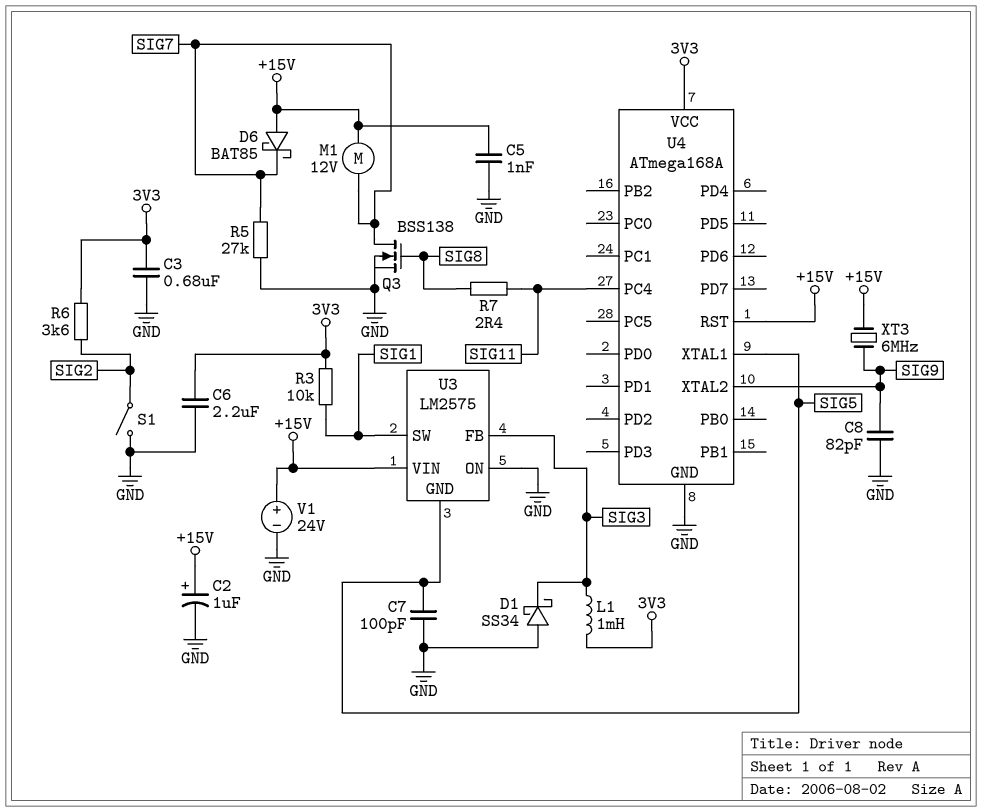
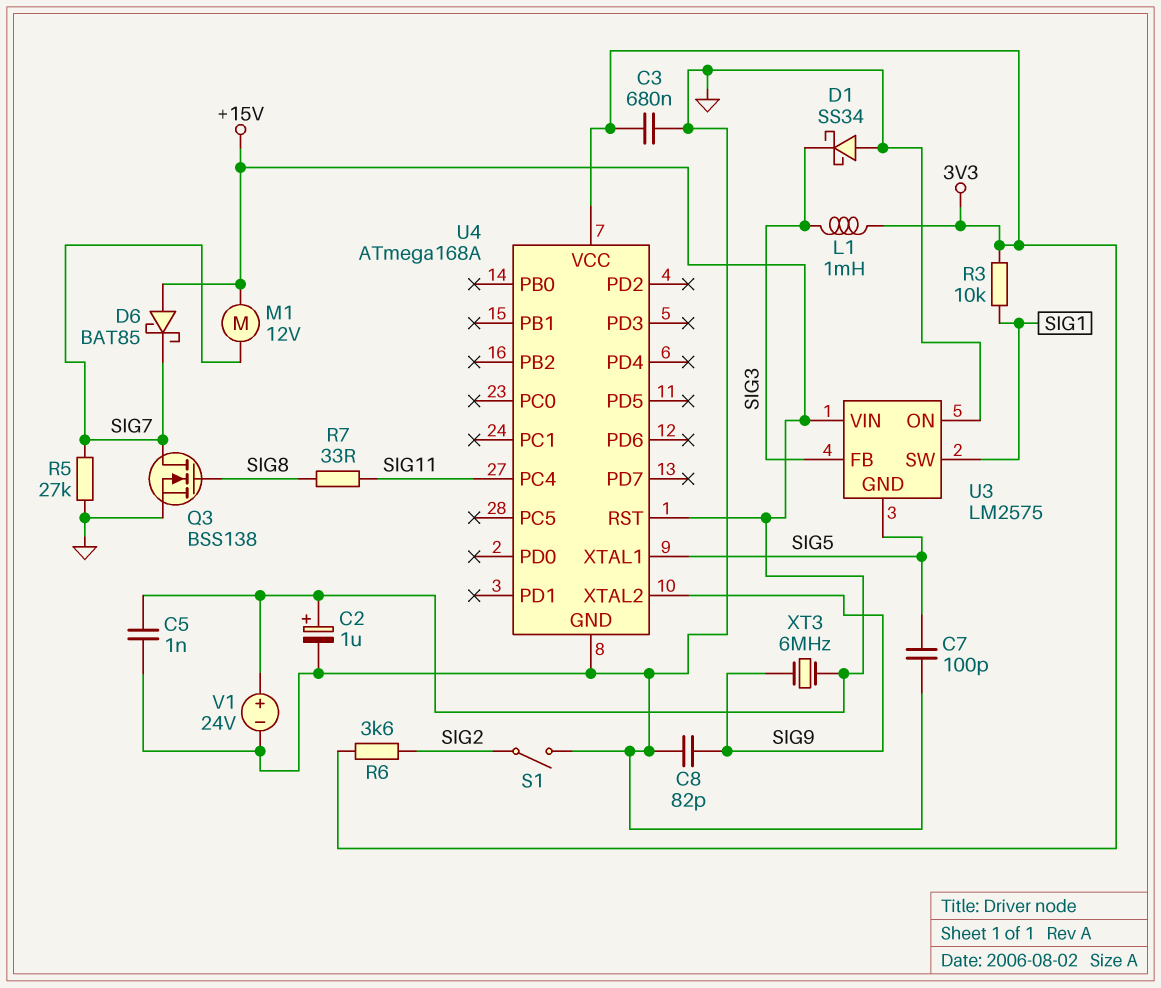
C6: 2.2uF (3V3, GND) -> none
R7: 2.4 (SIG8, SIG11) -> 33 (SIG8, SIG11)

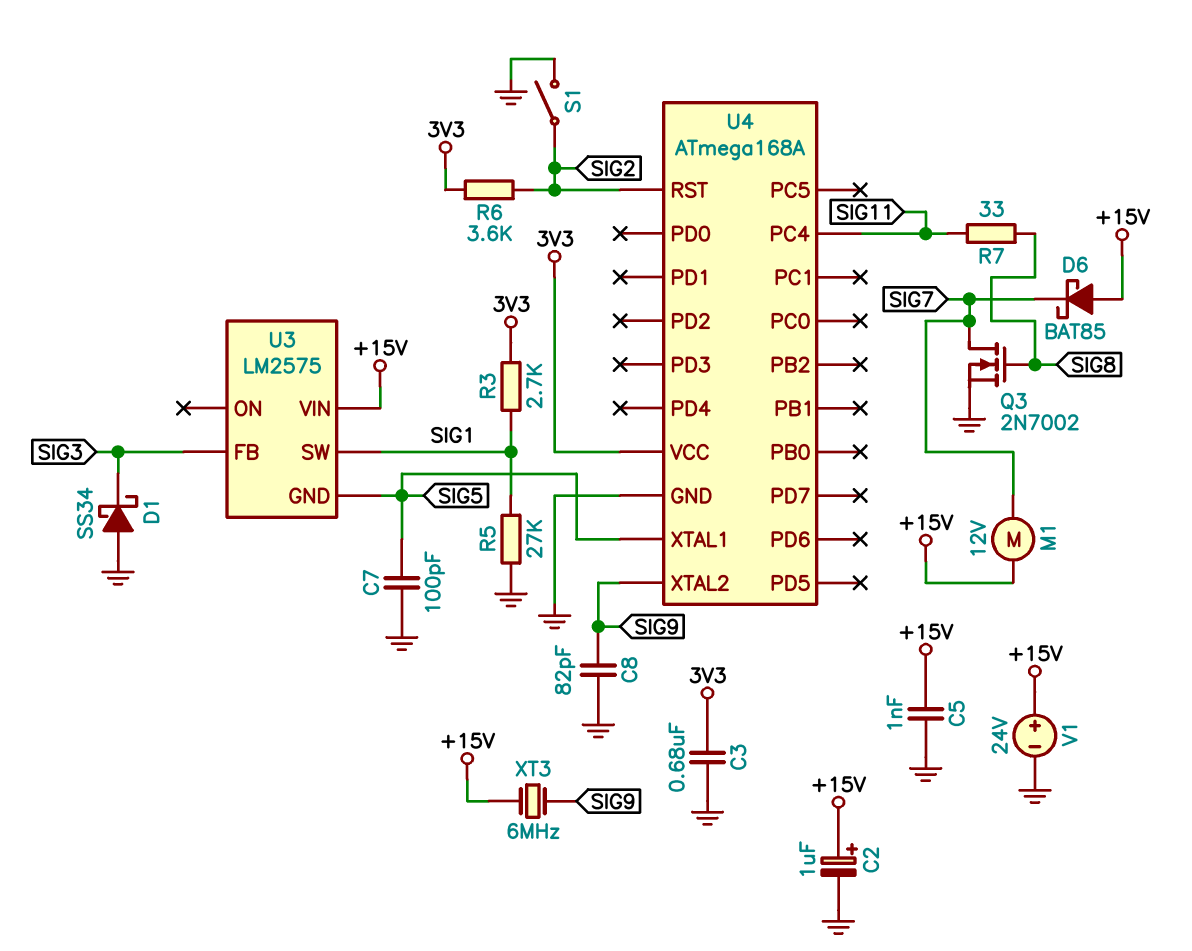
L1: 1mH (3V3, SIG3) -> none
Q3: NMOS BSS138 (G SIG8, D SIG7, S GND) -> NMOS 2N7002 (G SIG8, D SIG7, S GND)
R3: 10k (3V3, SIG1) -> 2.7k (3V3, SIG1)
R5: 27k (GND, SIG7) -> 27k (GND, SIG1)
U3 pin ON: GND -> none
U4 pin RST: +15V -> SIG2

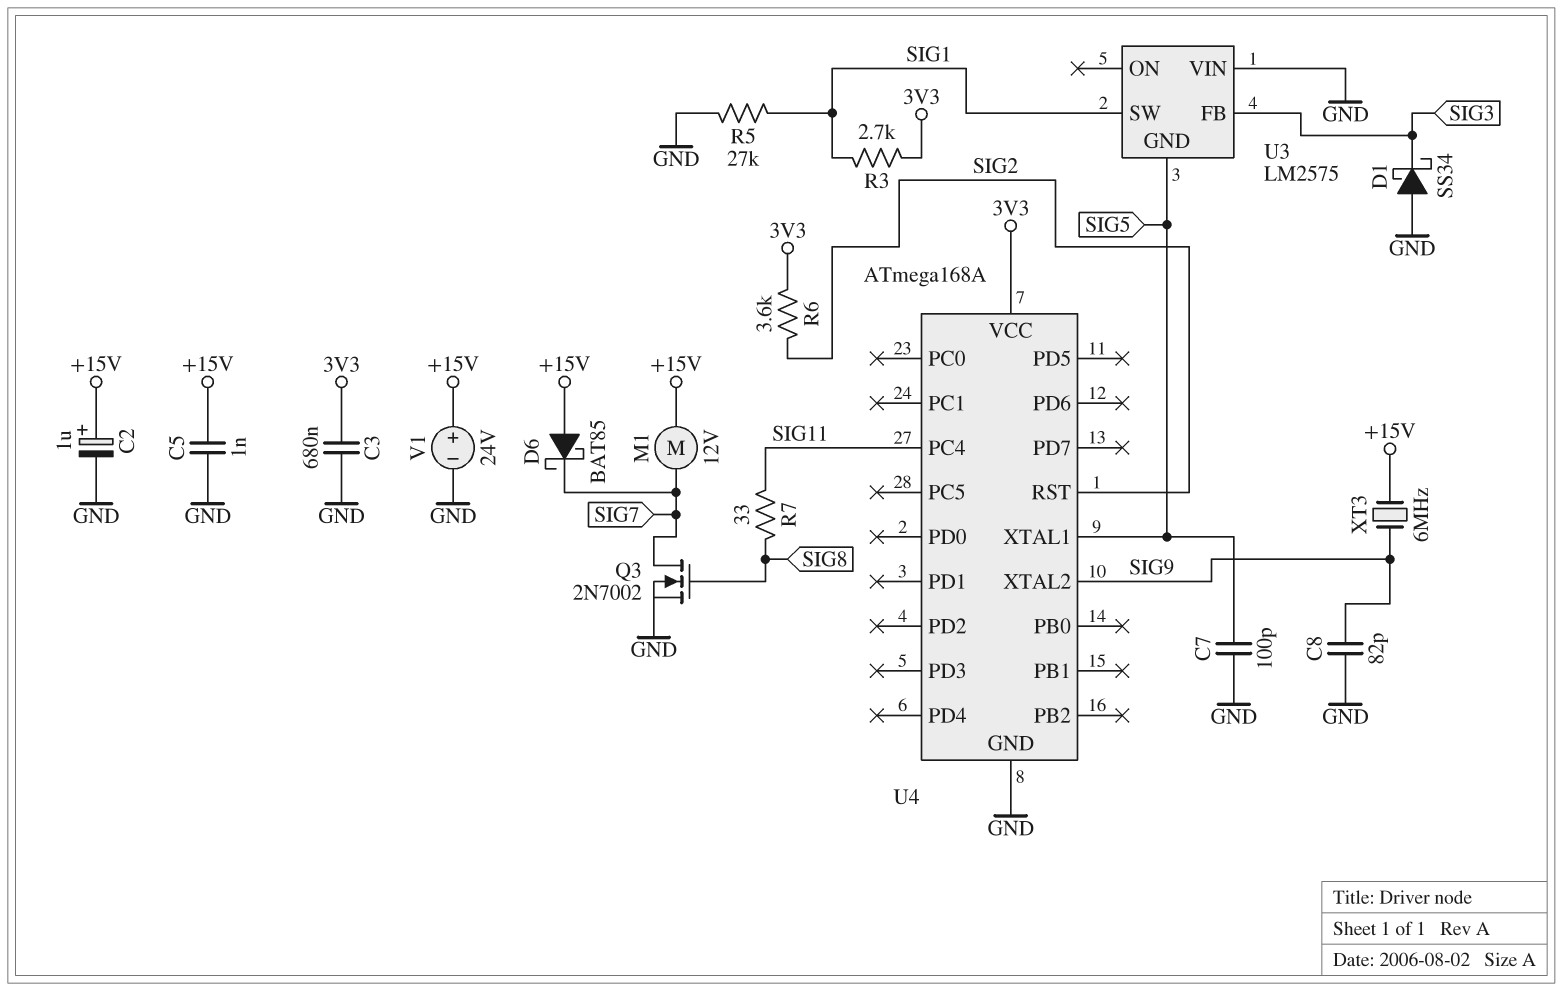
S1: switch (GND, SIG2) -> none
U3 pin VIN: +15V -> GND

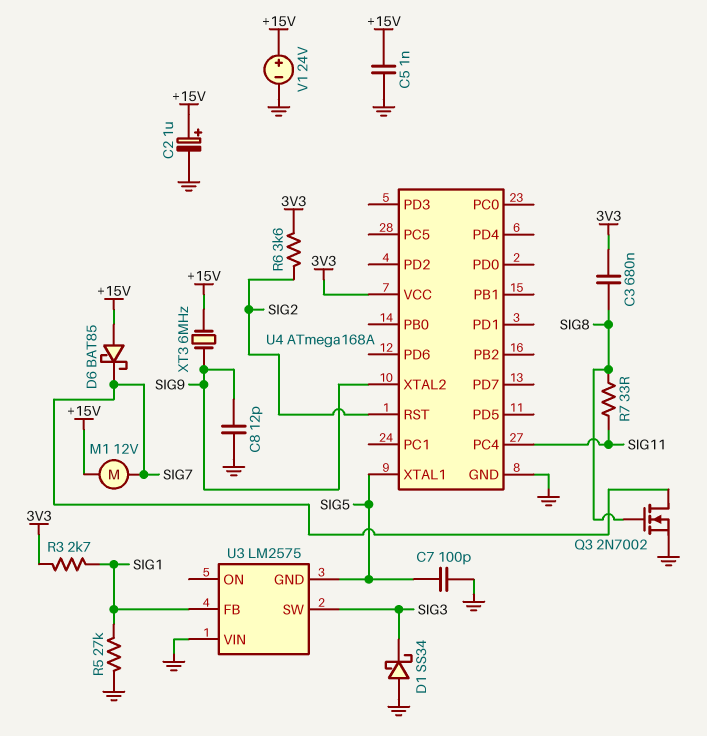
C3: 680nF (3V3, GND) -> 680nF (3V3, SIG8)
C8: 82pF (GND, SIG9) -> 12pF (GND, SIG9)
U3 pin FB: SIG3 -> SIG1
U3 pin SW: SIG1 -> SIG3

